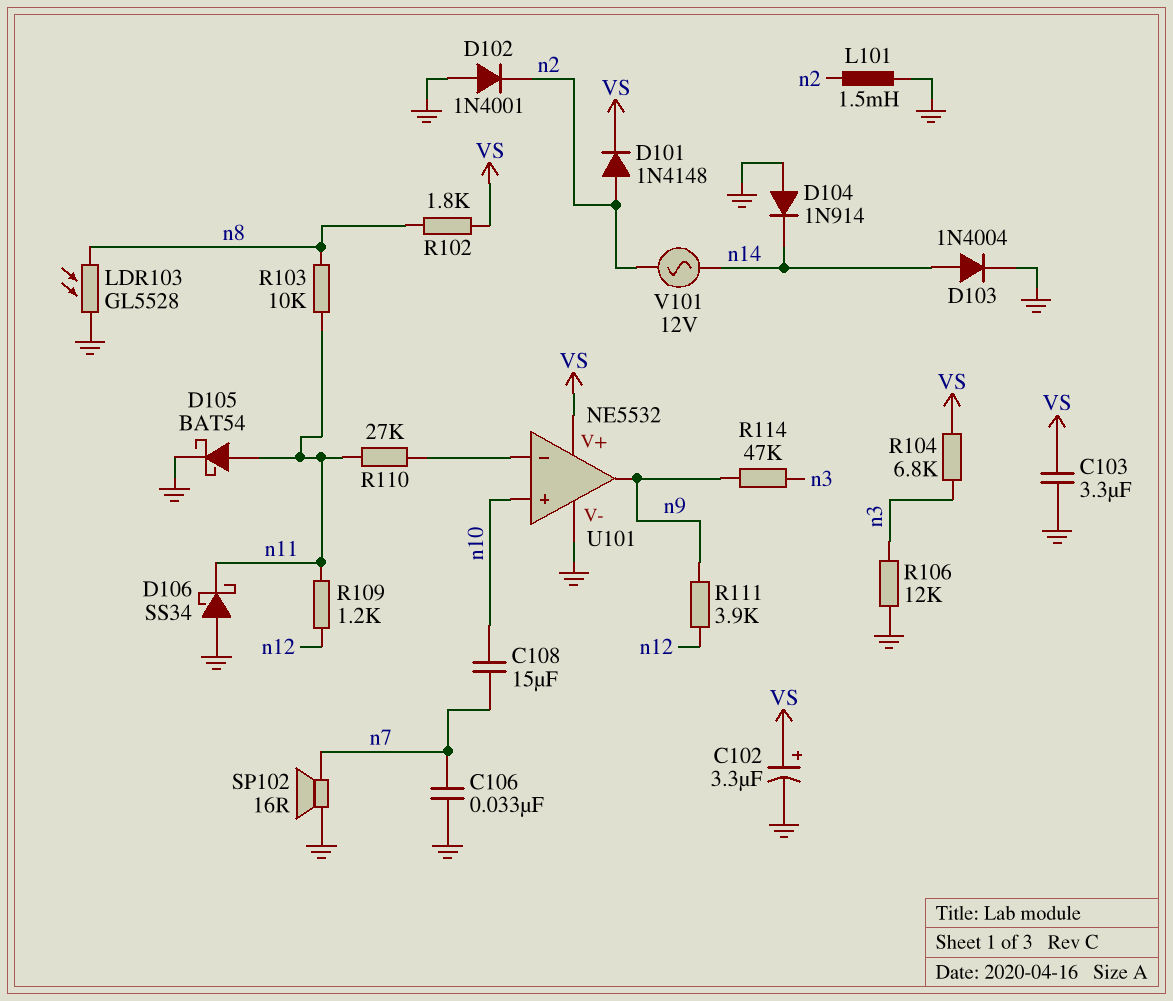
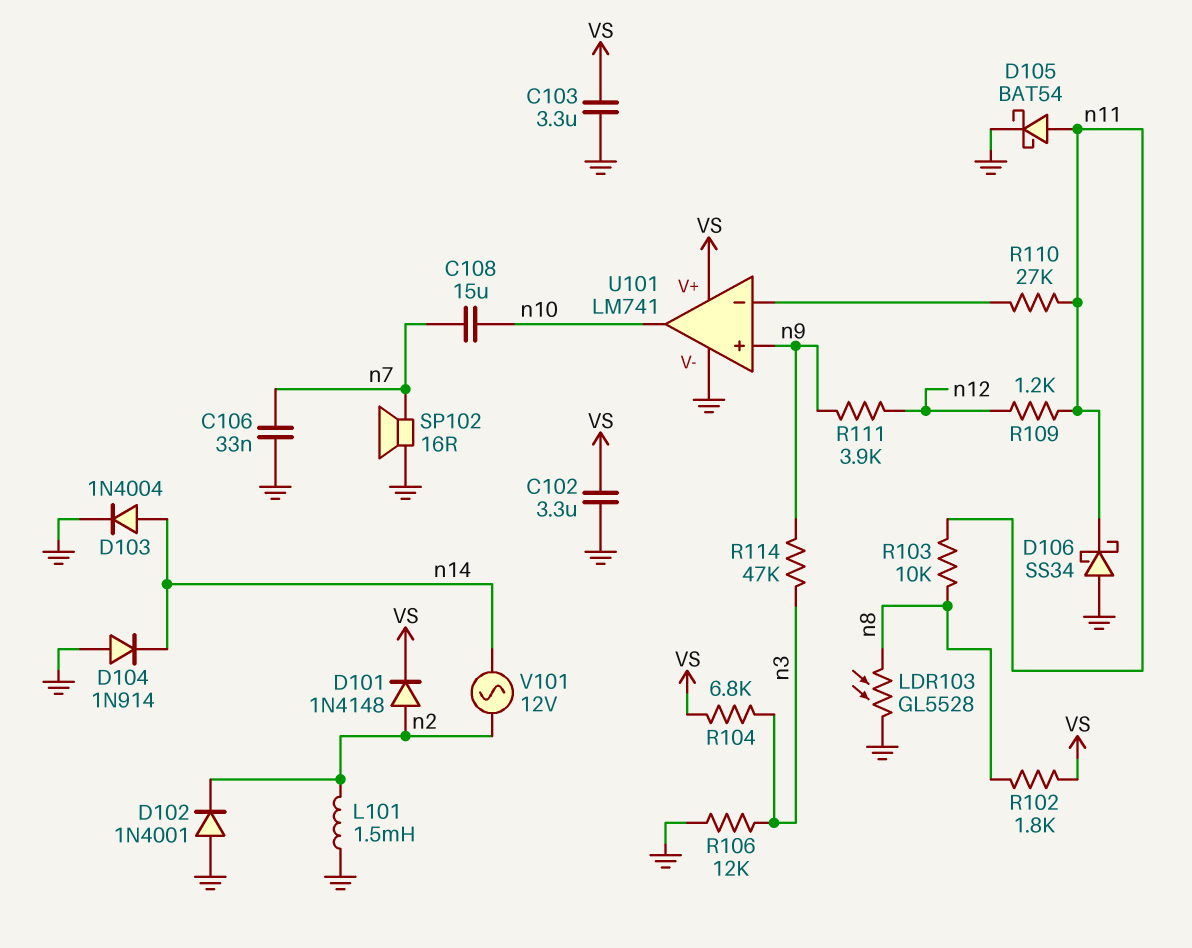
C102: 3.3uF (plus VS, minus GND) -> 3.3uF (GND, VS)
U101: NE5532 -> LM741
U101 pin in+: n10 -> n9
U101 pin out: n9 -> n10

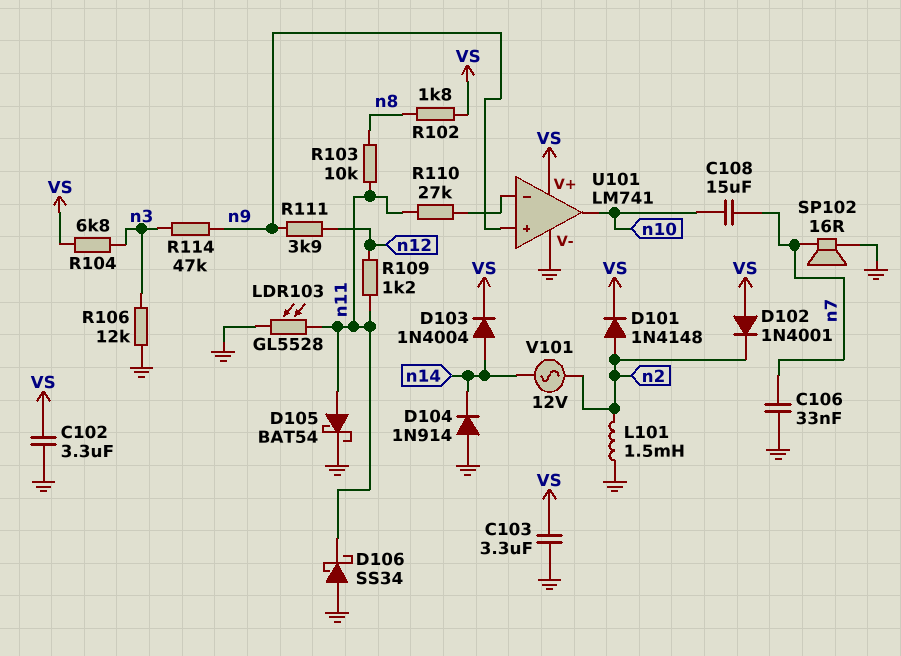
D102: diode 1N4001 (A GND, K n2) -> diode 1N4001 (A VS, K n2)
D103: diode 1N4004 (A n14, K GND) -> diode 1N4004 (A n14, K VS)
LDR103: GL5528 (GND, n8) -> GL5528 (GND, n11)

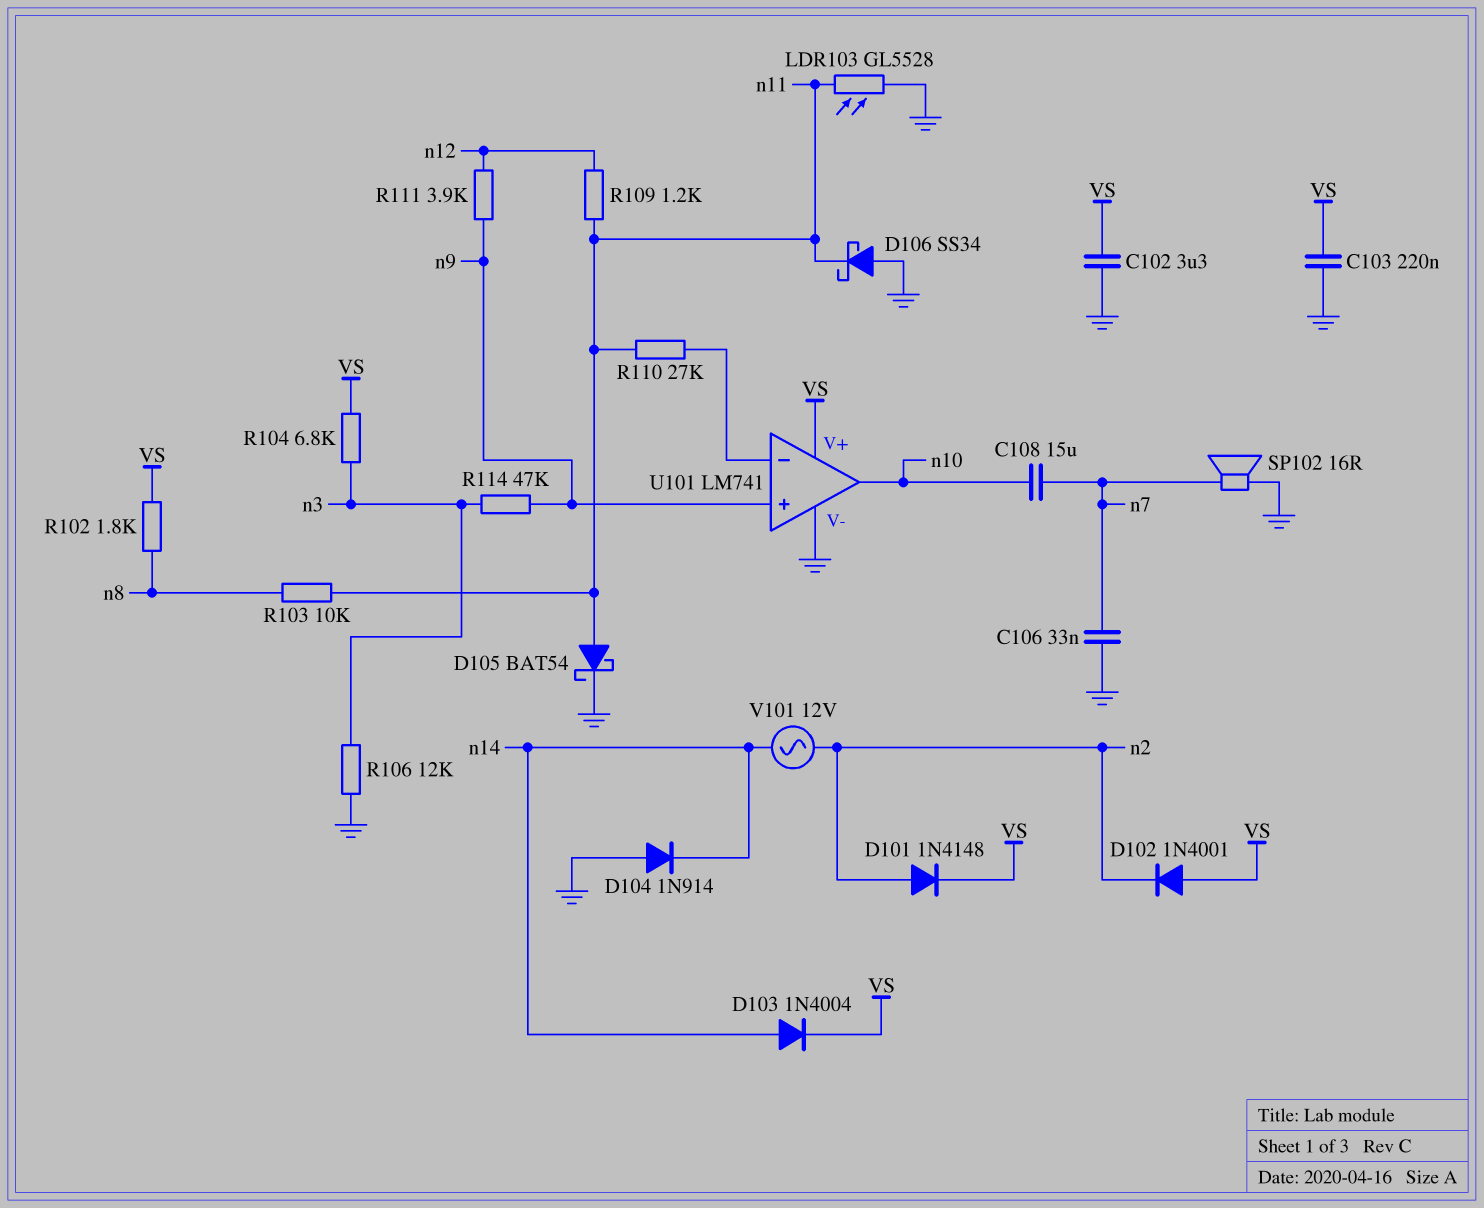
C103: 3.3uF (GND, VS) -> 220nF (GND, VS)
L101: 1.5mH (GND, n2) -> none

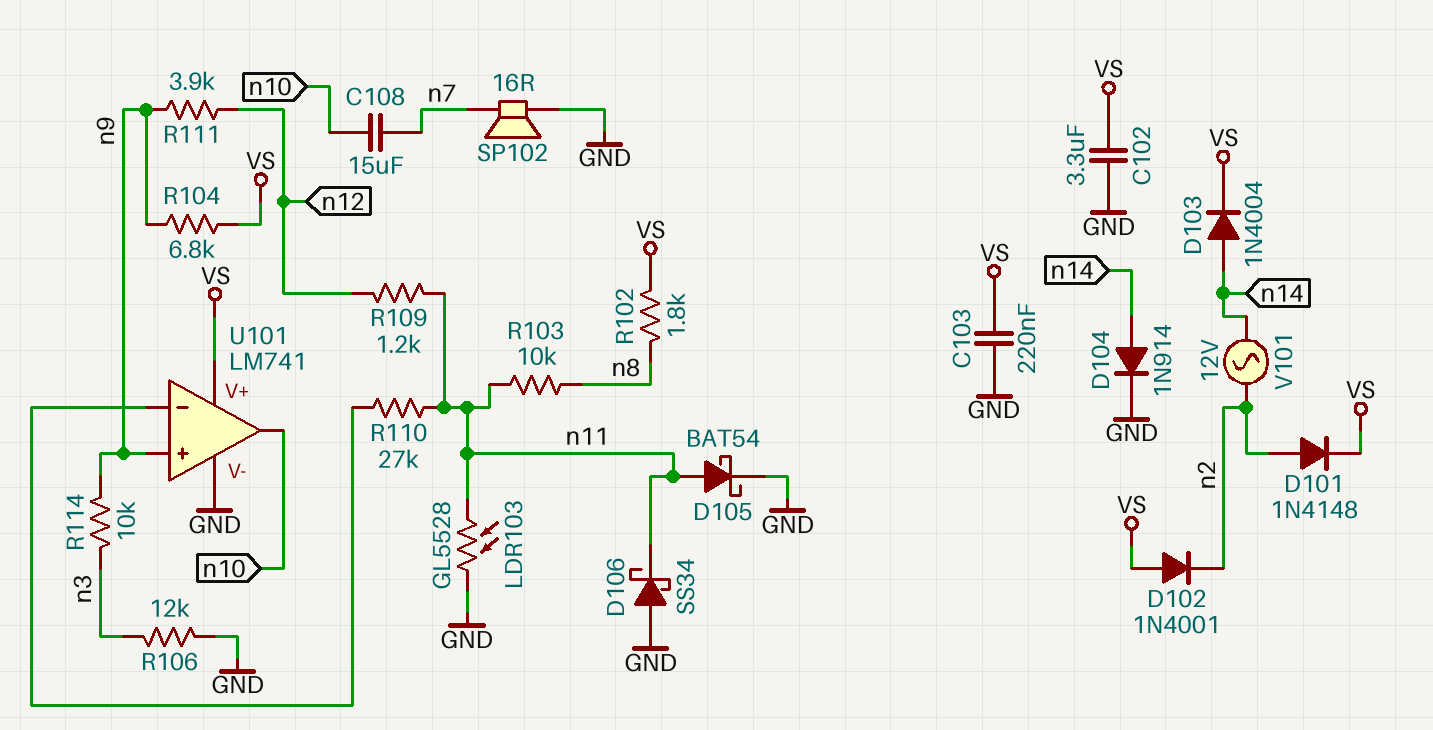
C106: 33nF (GND, n7) -> none
D104: diode 1N914 (A GND, K n14) -> diode 1N914 (A n14, K GND)
R104: 6.8k (VS, n3) -> 6.8k (VS, n9)
R114: 47k (n3, n9) -> 10k (n3, n9)

